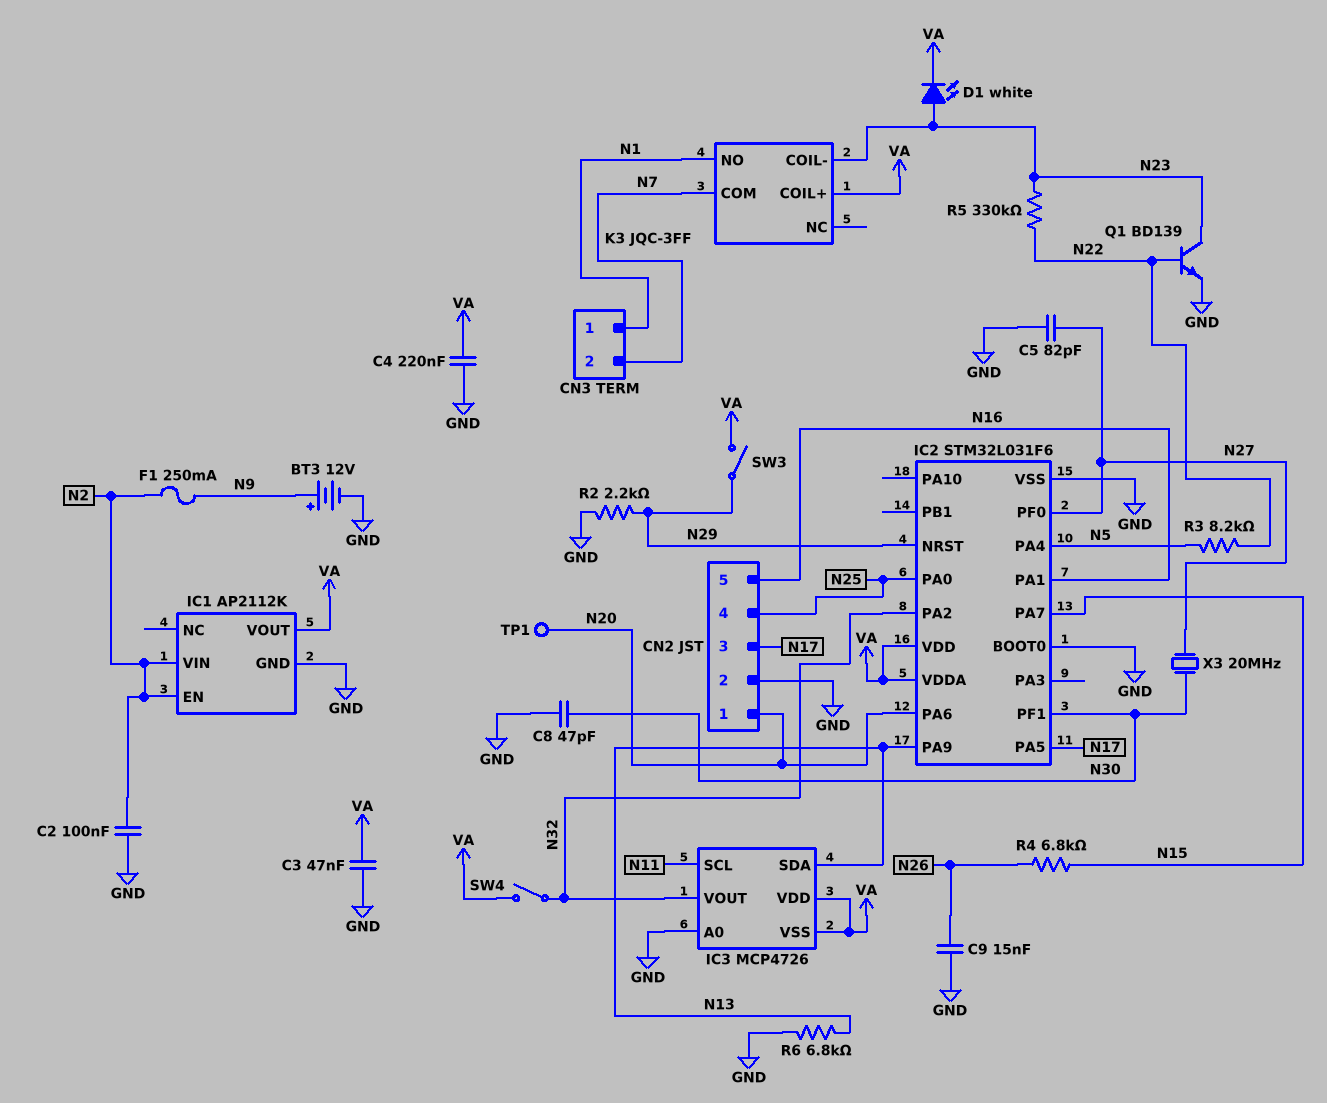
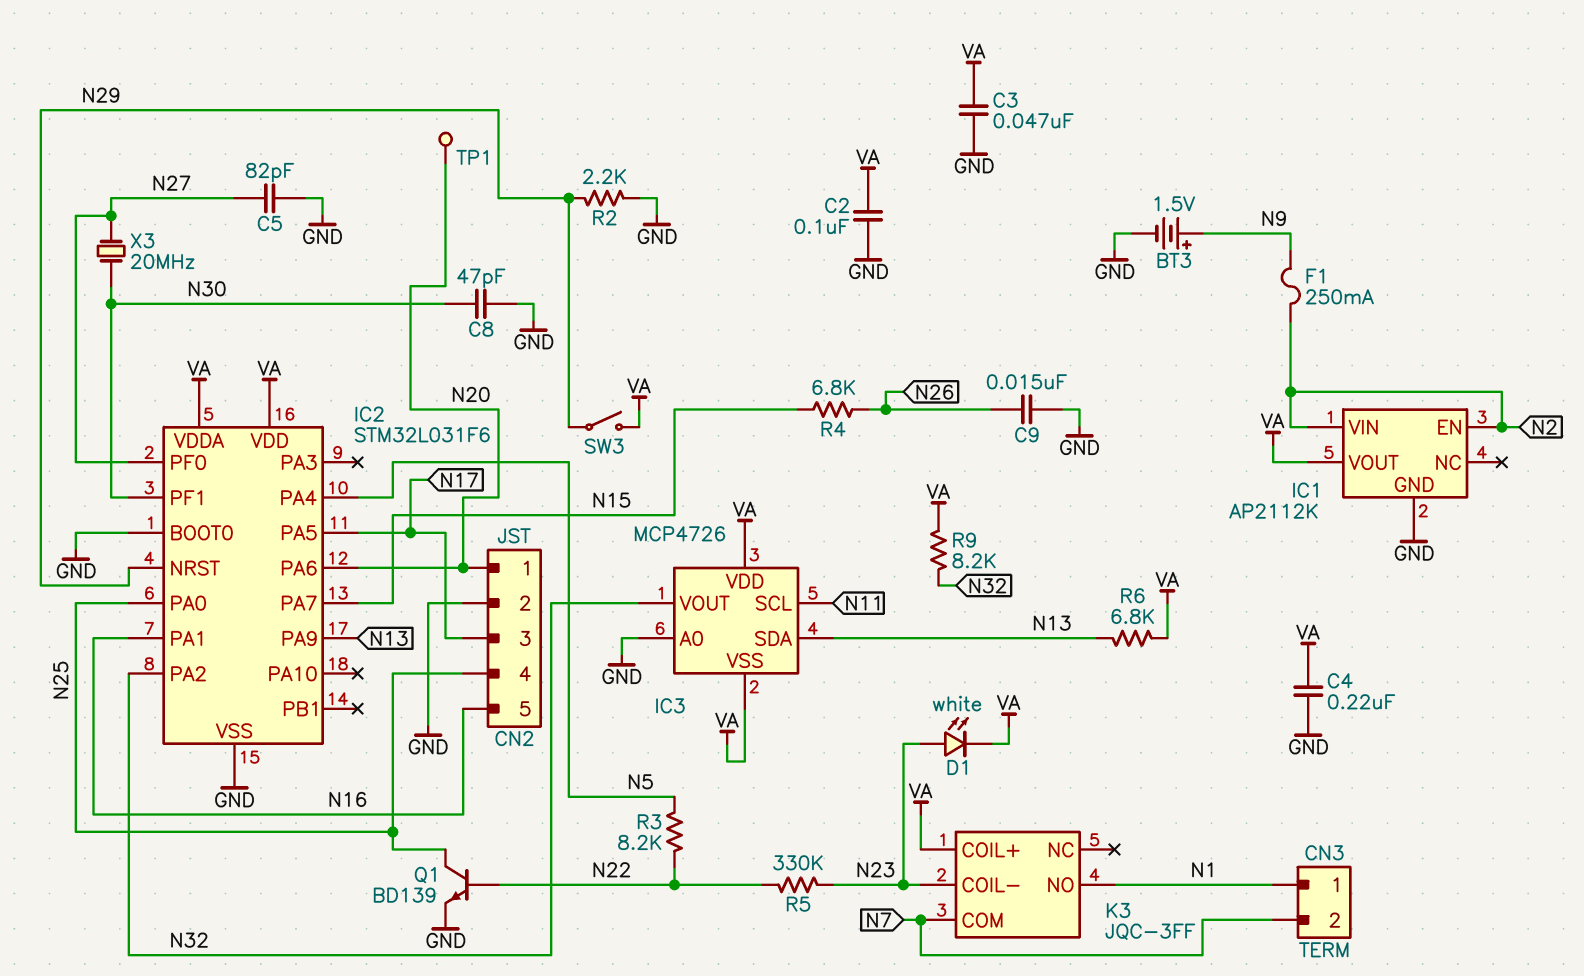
BT3: 12V (plus N9, minus GND) -> 1.5V (plus N9, minus GND)
C2: 100nF (GND, N2) -> 100nF (GND, VA)
Q1: NPN BD139 (B N22, C N23, E GND) -> NPN BD139 (B N22, C N25, E GND)
R6: 6.8k (GND, N13) -> 6.8k (N13, VA)
R9: none -> 8.2k (N32, VA)
SW4: switch (N32, VA) -> none

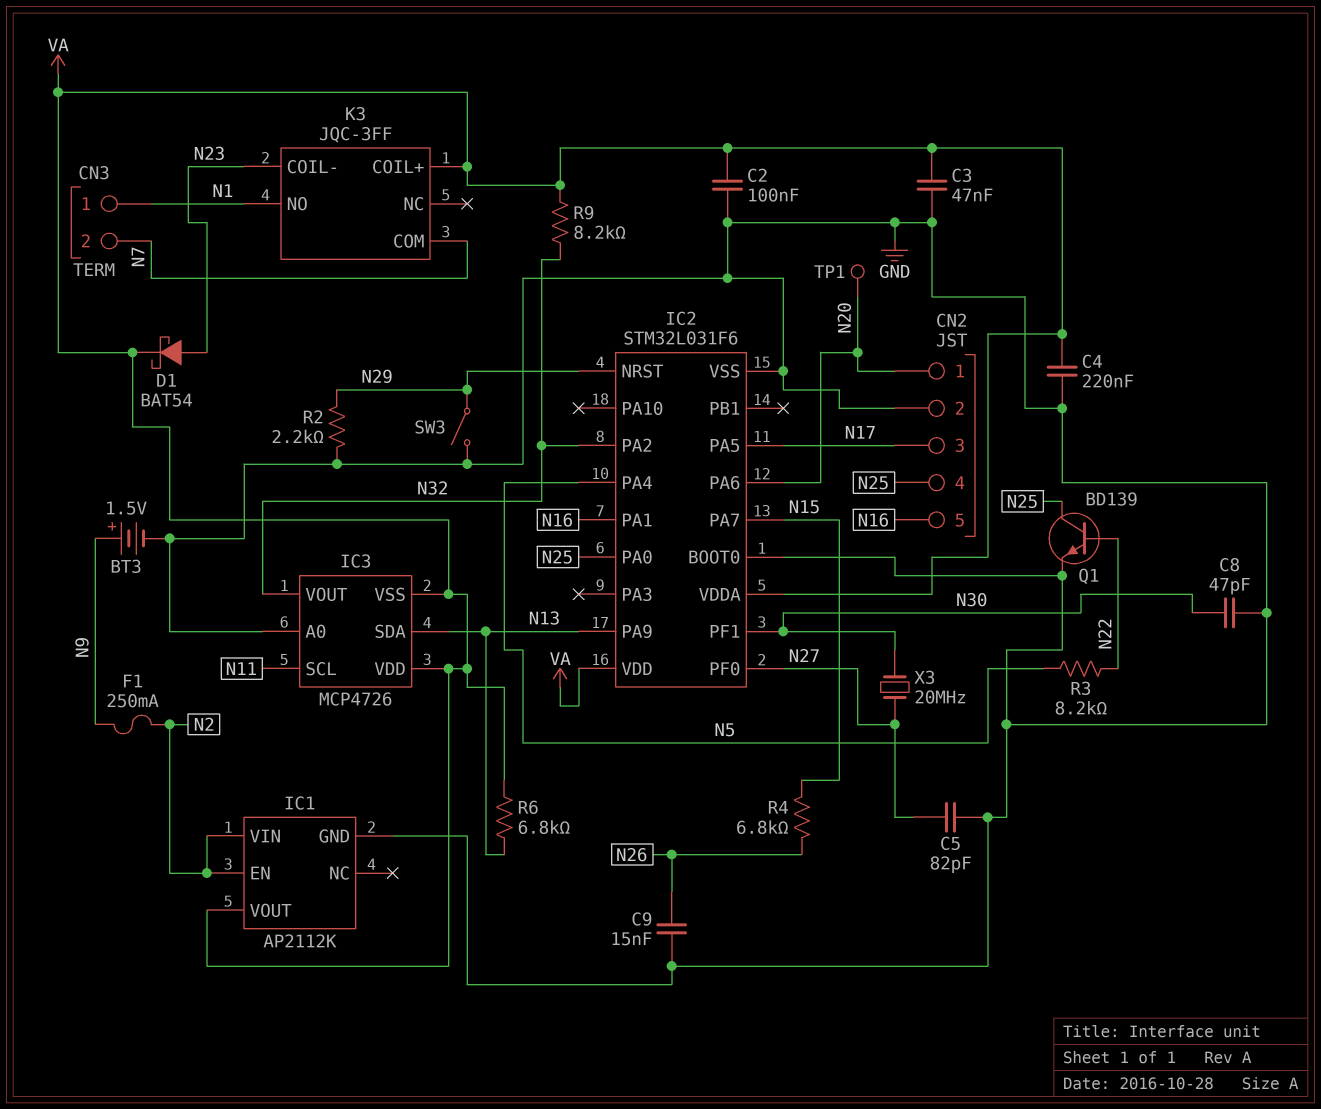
D1: LED white (A N23, K VA) -> schottky BAT54 (A N23, K VA)
R5: 330k (N22, N23) -> none
SW3: switch (N29, VA) -> switch (GND, N29)

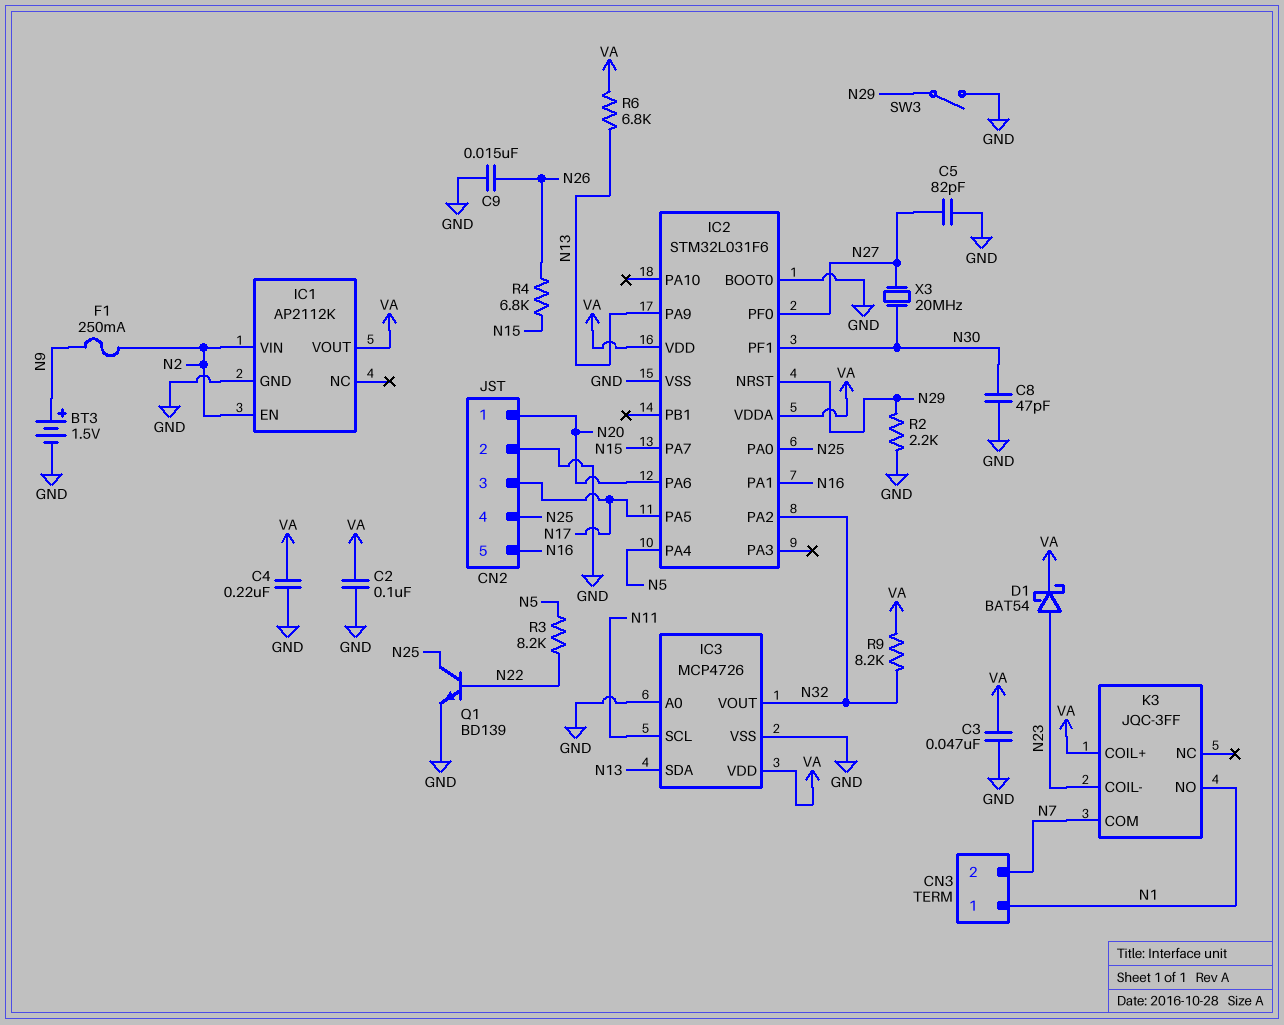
IC3 pin VSS: VA -> GND
TP1: test point (N20) -> none

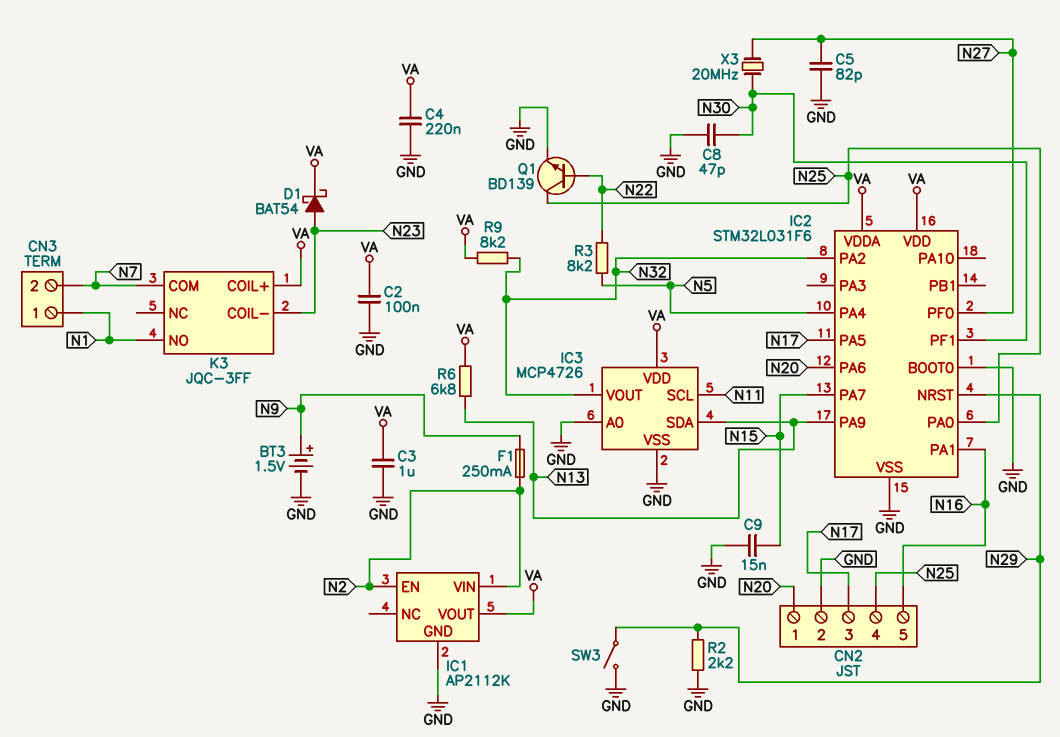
C3: 47nF (GND, VA) -> 1uF (GND, VA)
C9: 15nF (GND, N26) -> 15nF (GND, N15)
R4: 6.8k (N15, N26) -> none

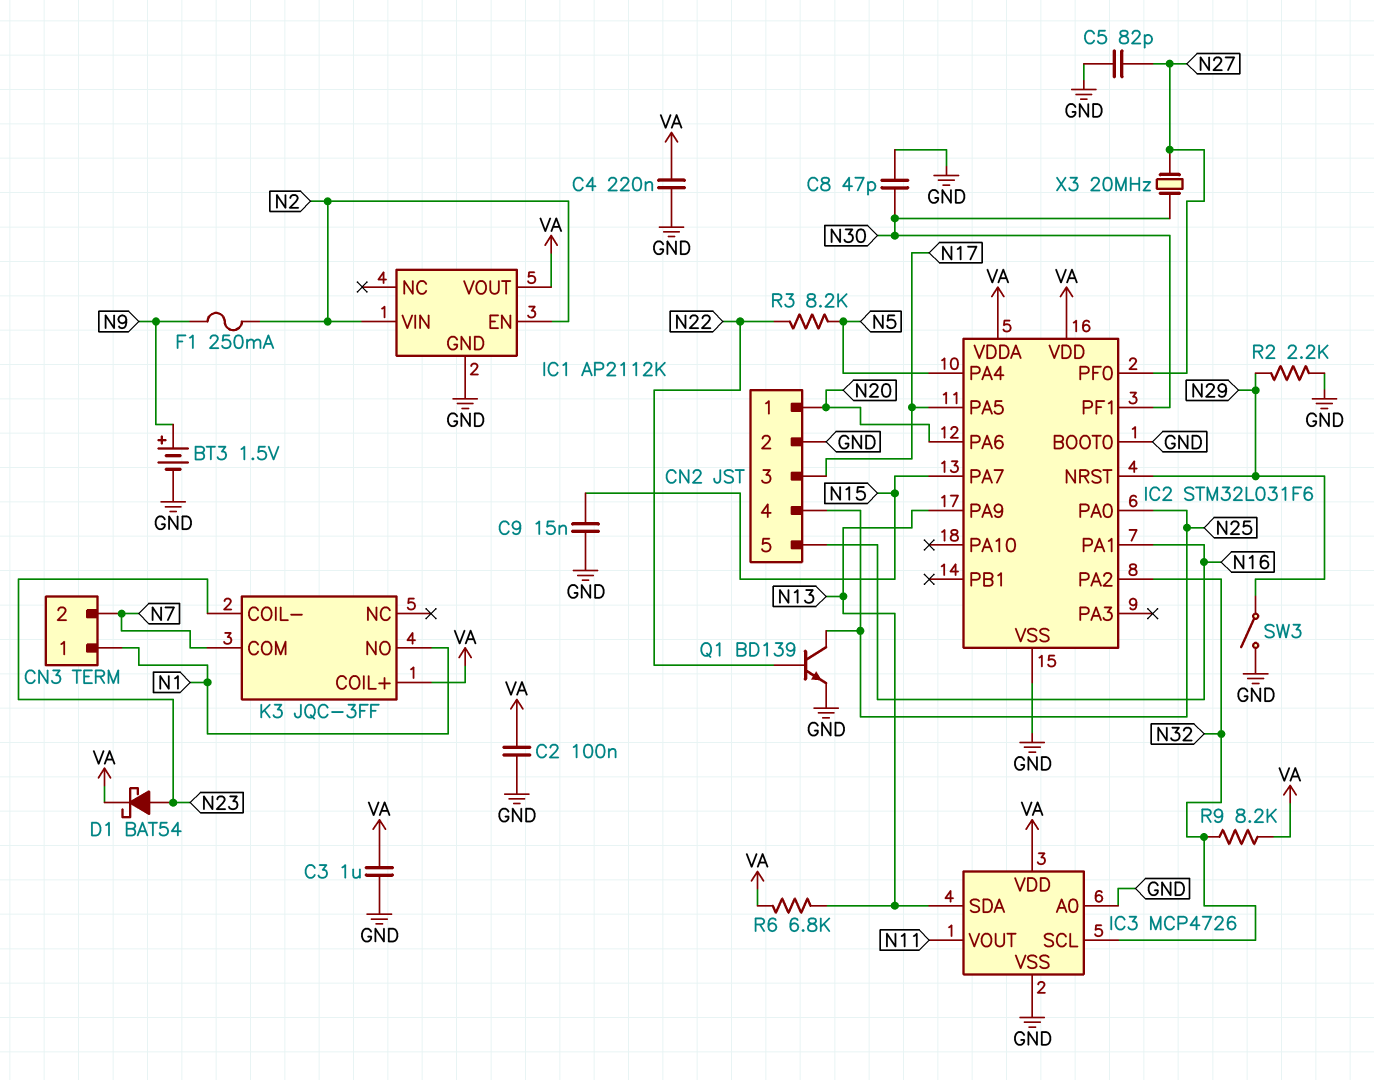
IC3 pin SCL: N11 -> N32
IC3 pin VOUT: N32 -> N11

